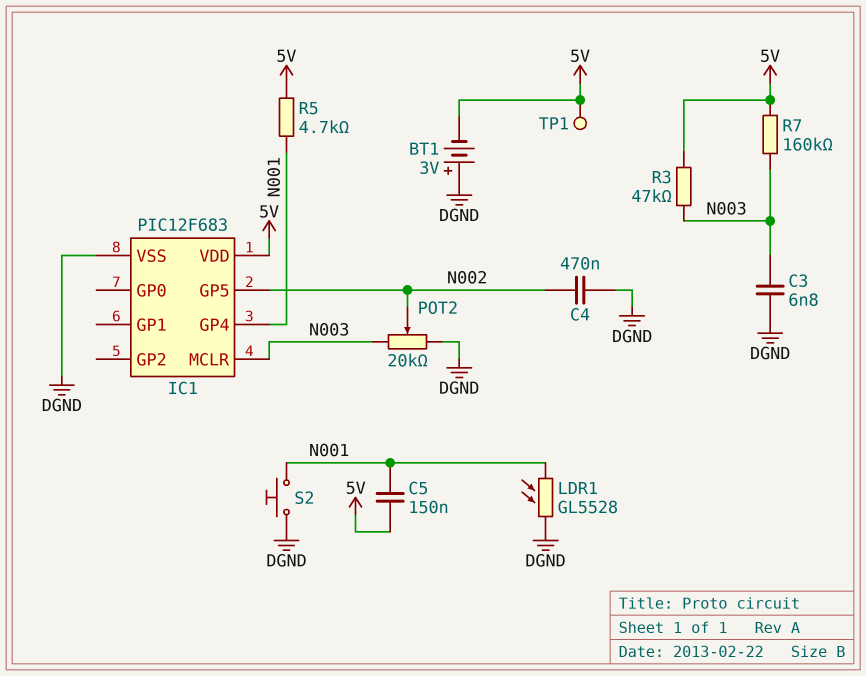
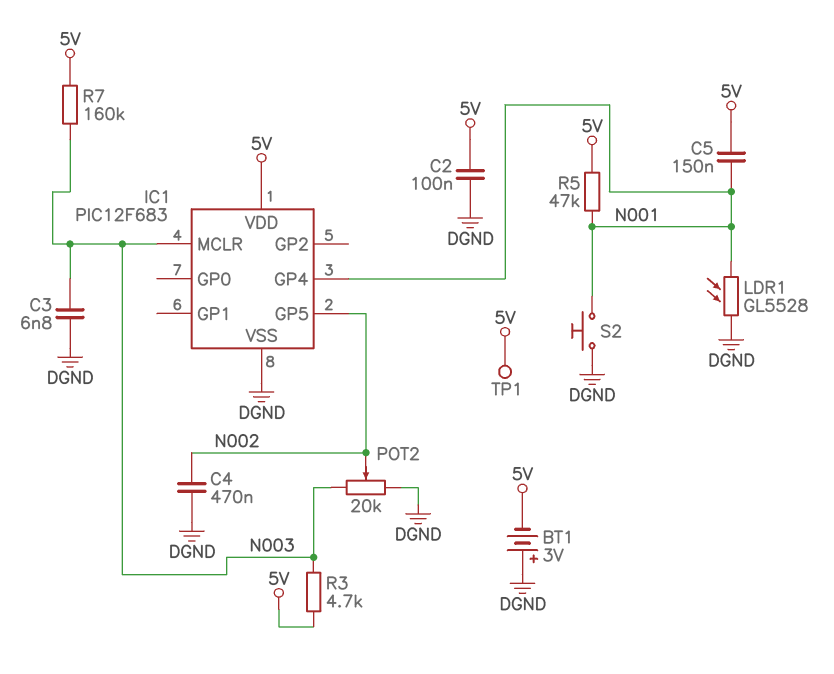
C2: none -> 100nF (5V, DGND)
R3: 47k (5V, N003) -> 4.7k (5V, N003)
R5: 4.7k (5V, N001) -> 47k (5V, N001)

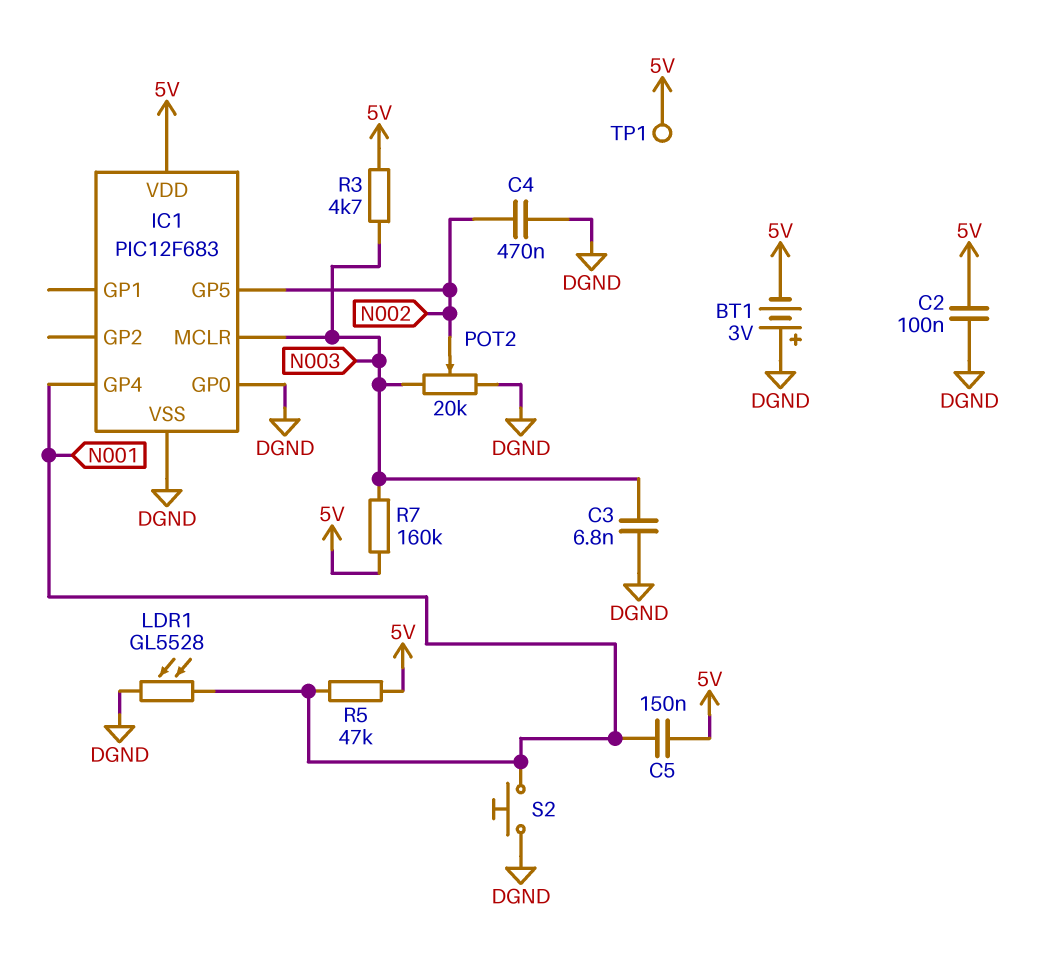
IC1 pin GP0: none -> DGND

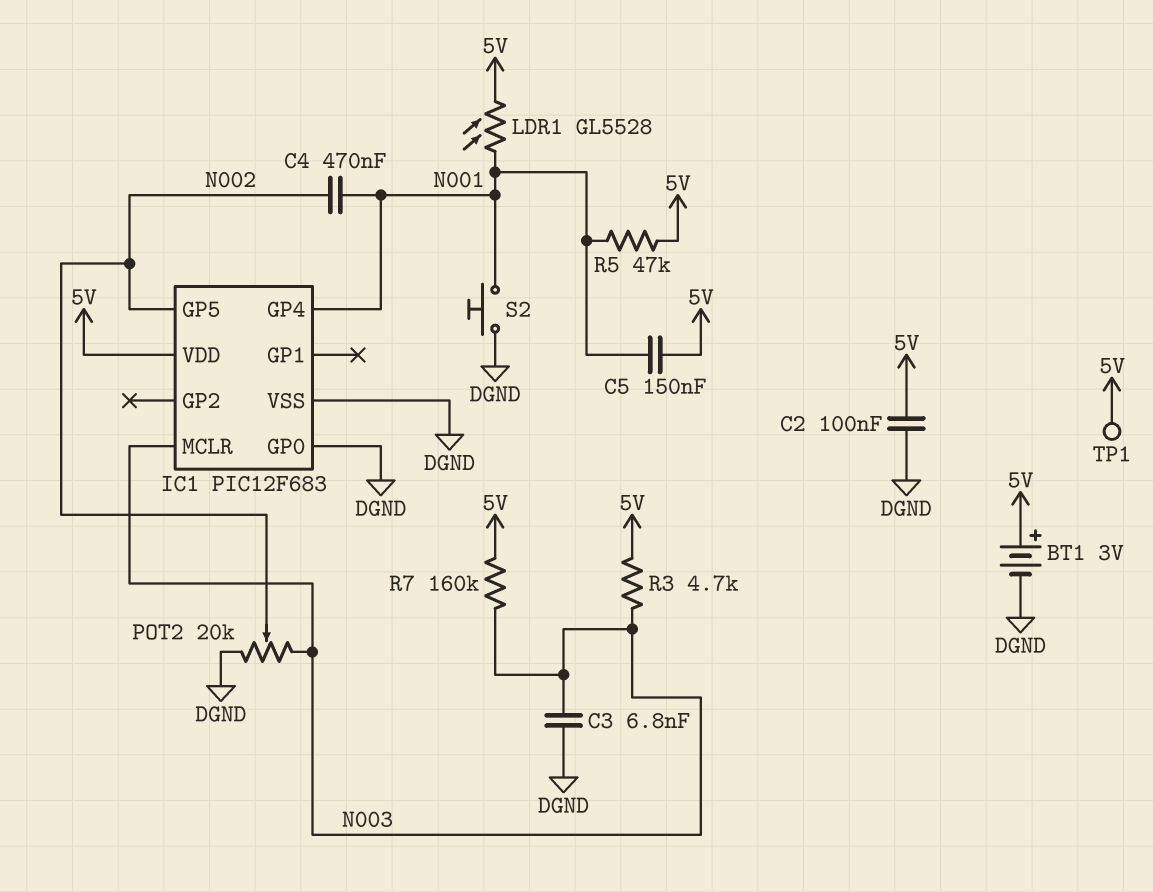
BT1: 3V (plus DGND, minus 5V) -> 3V (plus 5V, minus DGND)
C4: 470nF (DGND, N002) -> 470nF (N001, N002)
LDR1: GL5528 (DGND, N001) -> GL5528 (5V, N001)

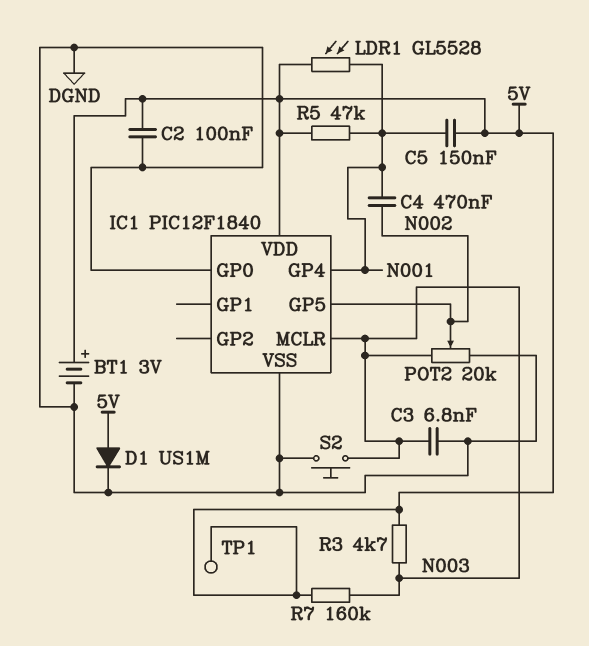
D1: none -> diode US1M (A 5V, K DGND)
IC1: PIC12F683 -> PIC12F1840
S2: button (DGND, N001) -> button (DGND, N003)

